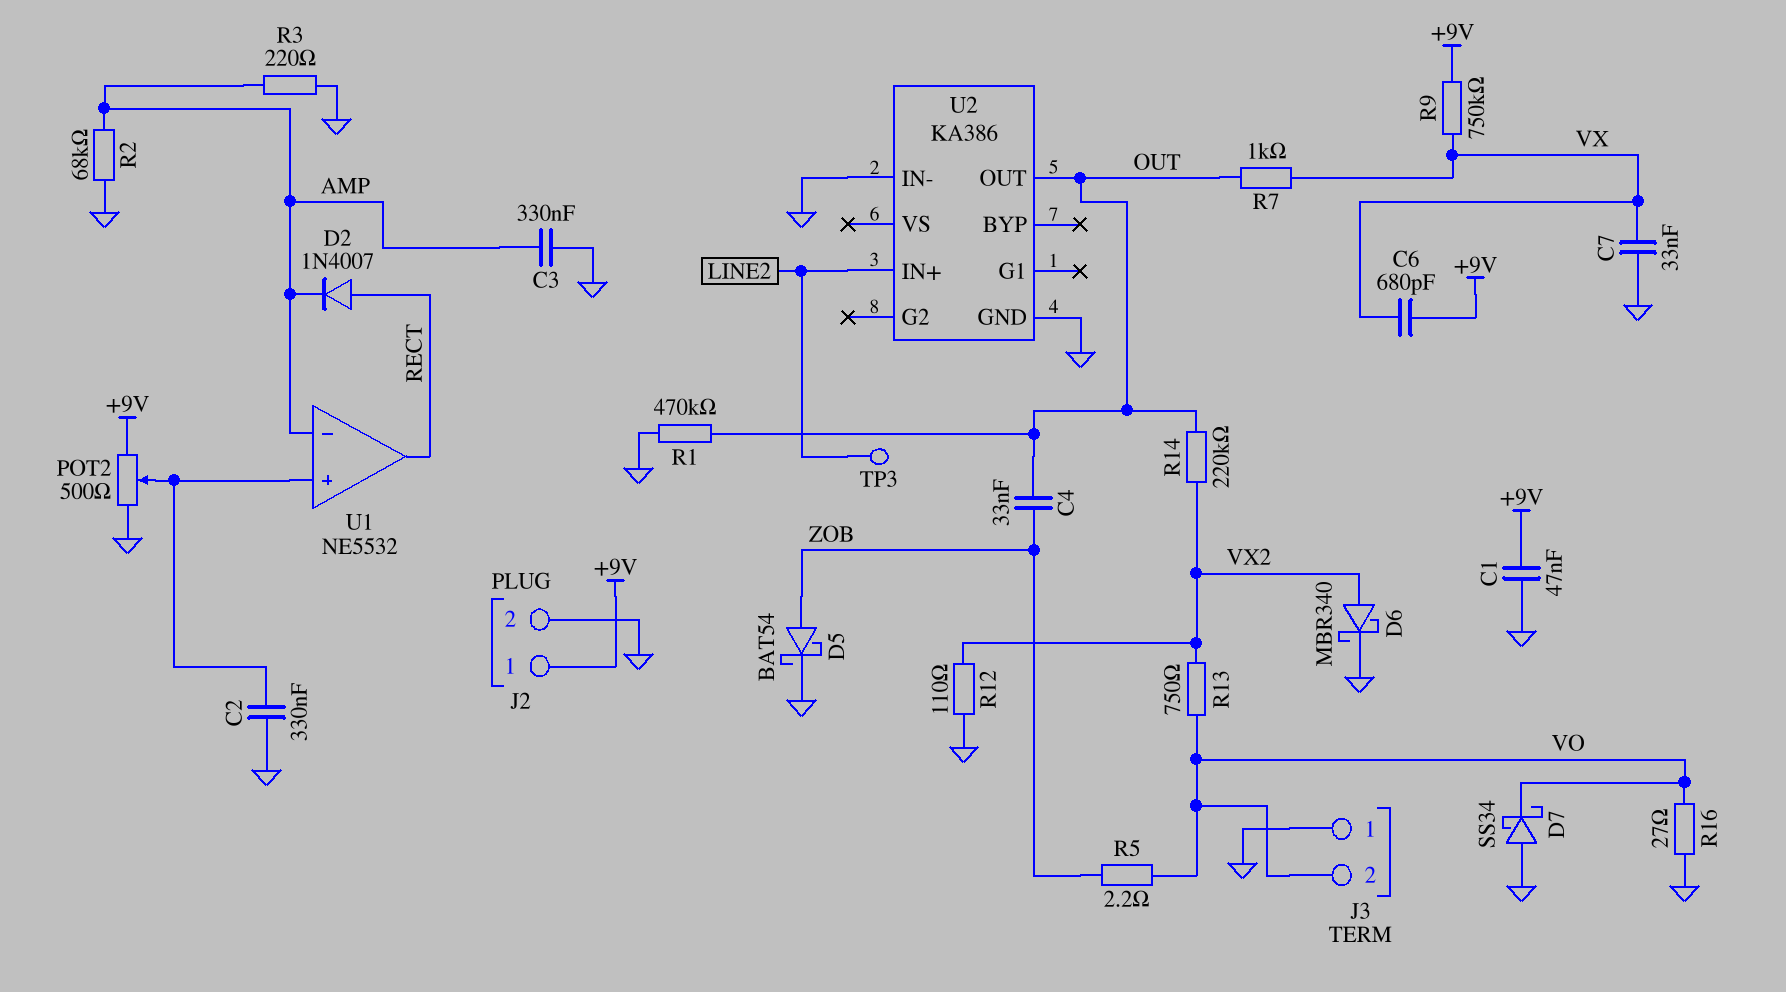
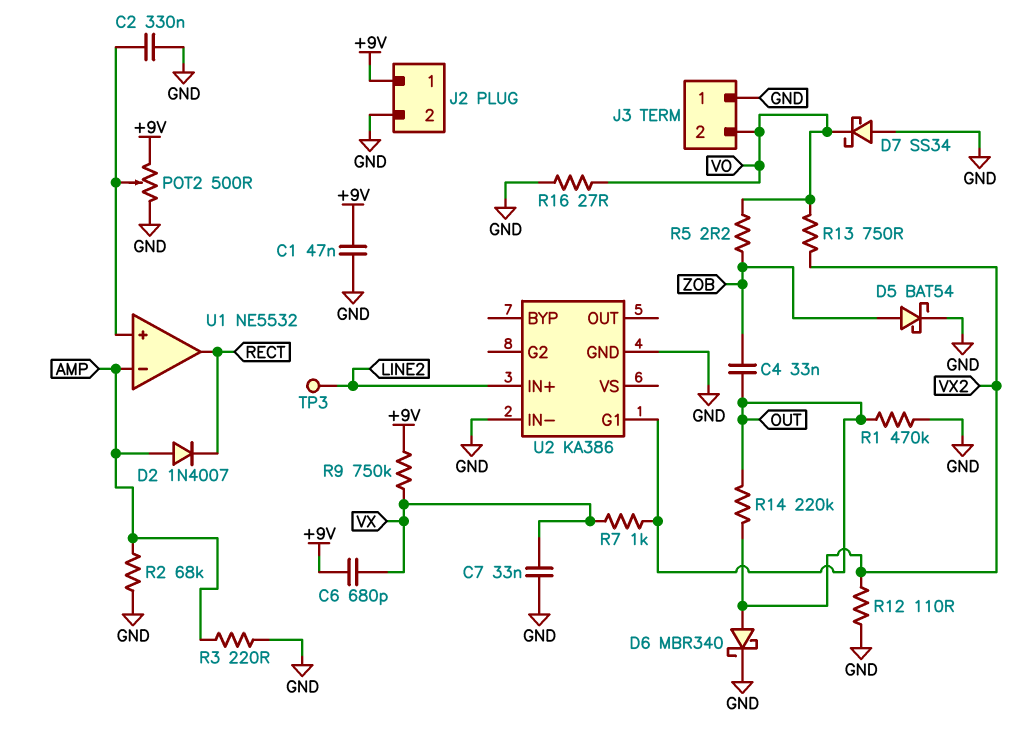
C3: 330nF (AMP, GND) -> none
D2: diode 1N4007 (A RECT, K AMP) -> diode 1N4007 (A AMP, K RECT)
U2 pin G1: none -> OUT
U2 pin OUT: OUT -> none

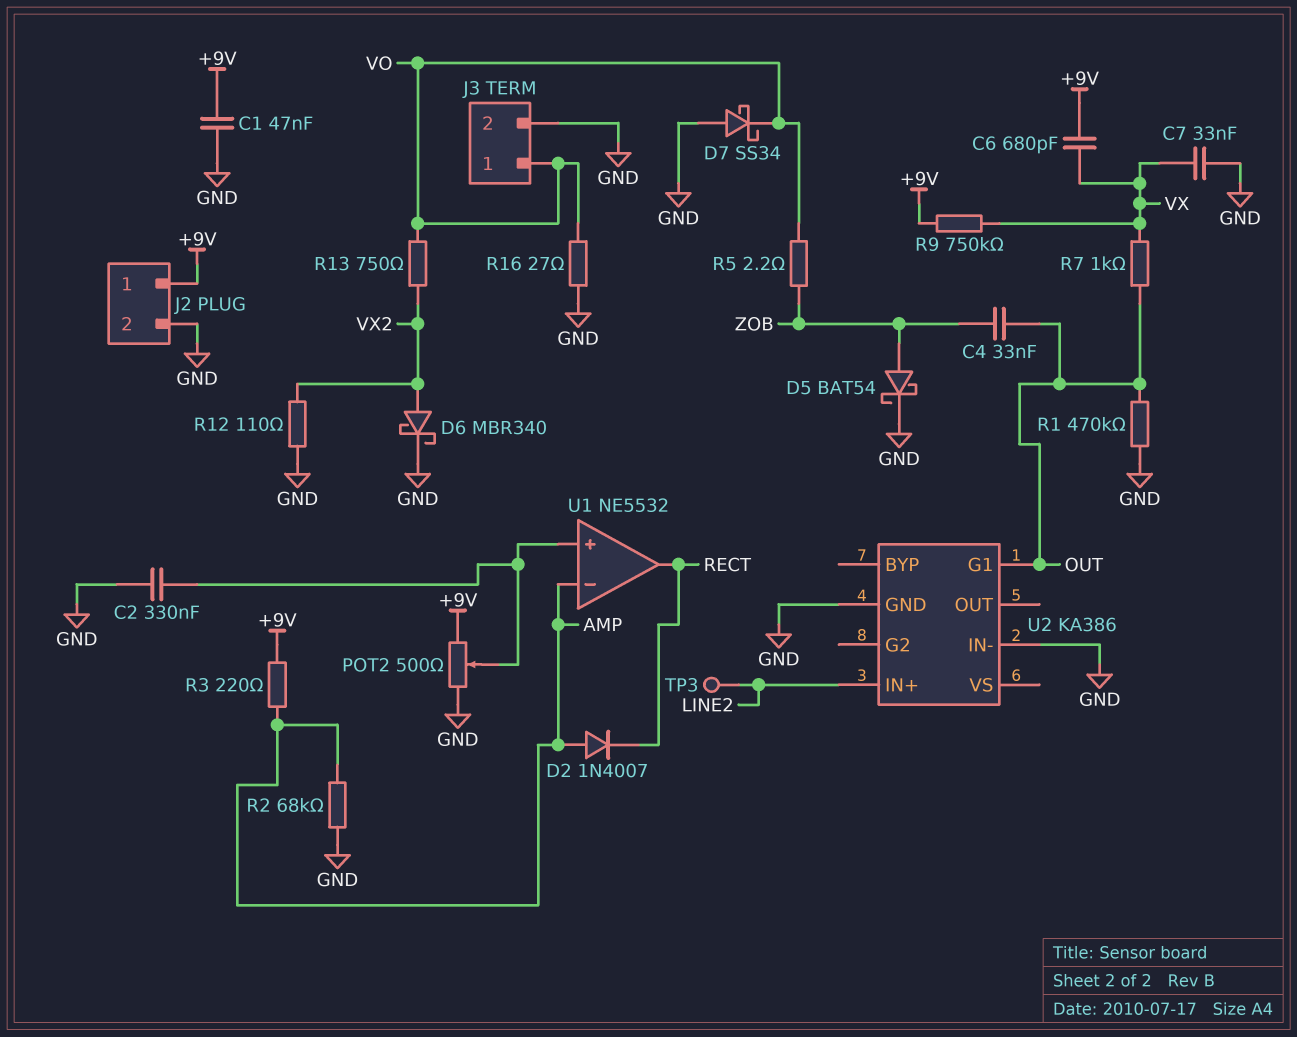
J3 pin 1: GND -> VO
J3 pin 2: VO -> GND
R3: 220 (AMP, GND) -> 220 (+9V, AMP)
R14: 220k (OUT, VX2) -> none

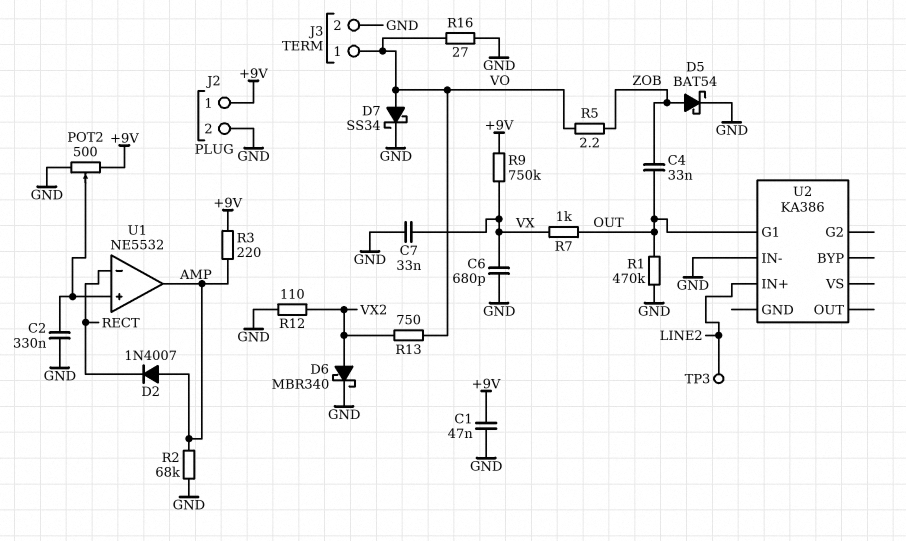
C6: 680pF (+9V, VX) -> 680pF (GND, VX)
D7: schottky SS34 (A GND, K VO) -> schottky SS34 (A VO, K GND)
U1 pin in-: AMP -> RECT
U1 pin out: RECT -> AMP
U2 pin GND: GND -> none

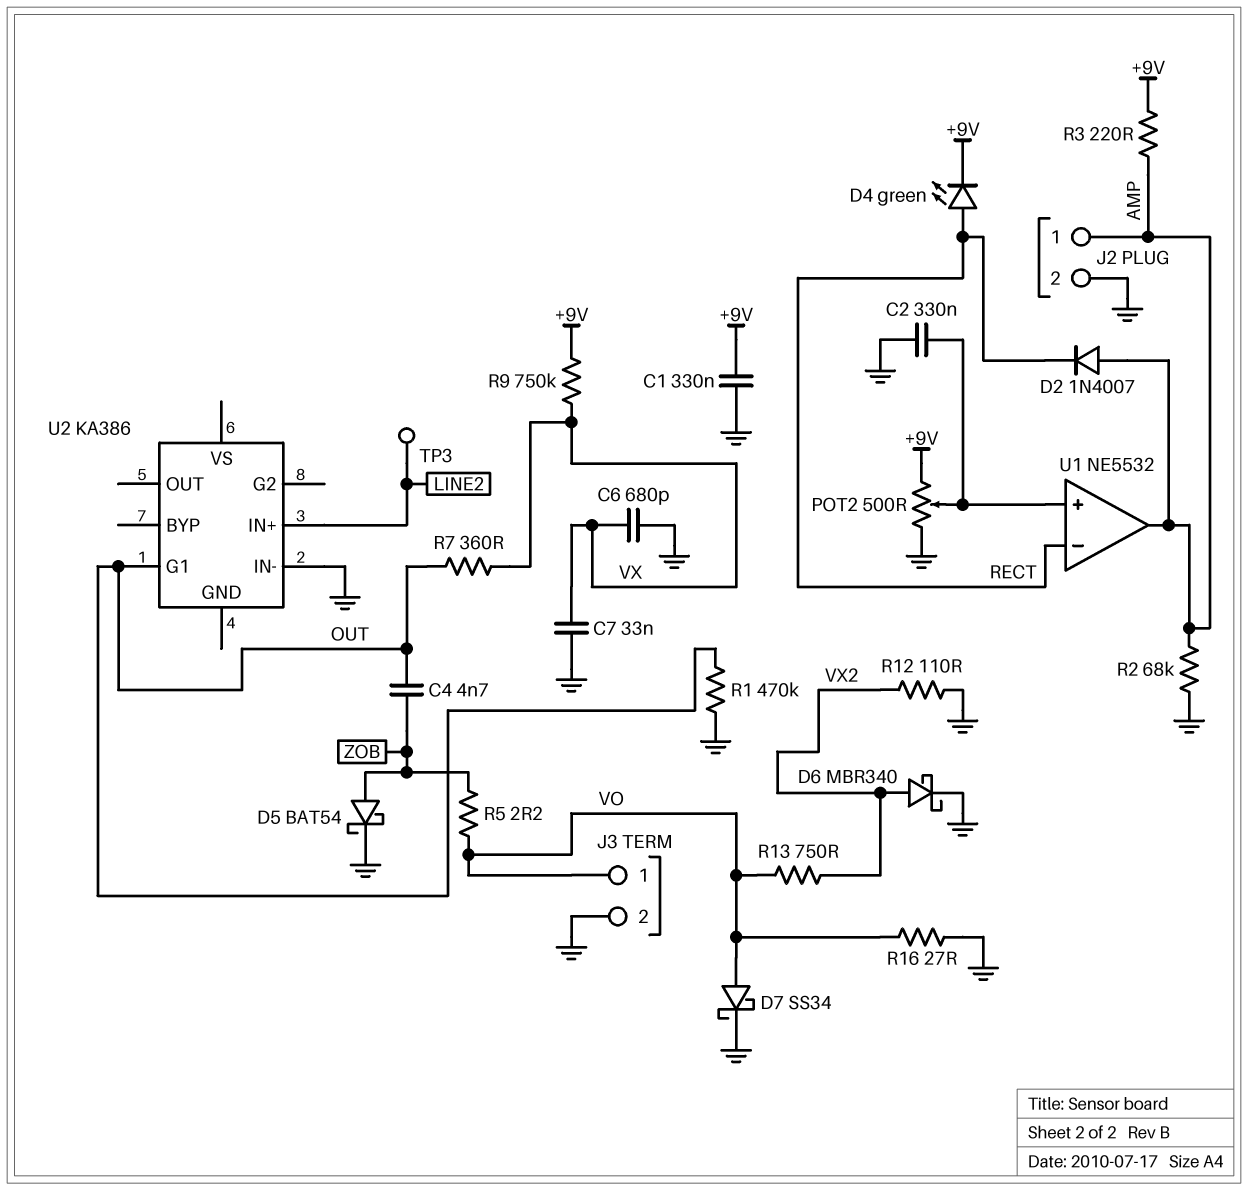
C1: 47nF (+9V, GND) -> 330nF (+9V, GND)
C4: 33nF (OUT, ZOB) -> 4.7nF (OUT, ZOB)
D4: none -> LED green (A RECT, K +9V)
J2 pin 1: +9V -> AMP
R7: 1k (OUT, VX) -> 360 (OUT, VX)

